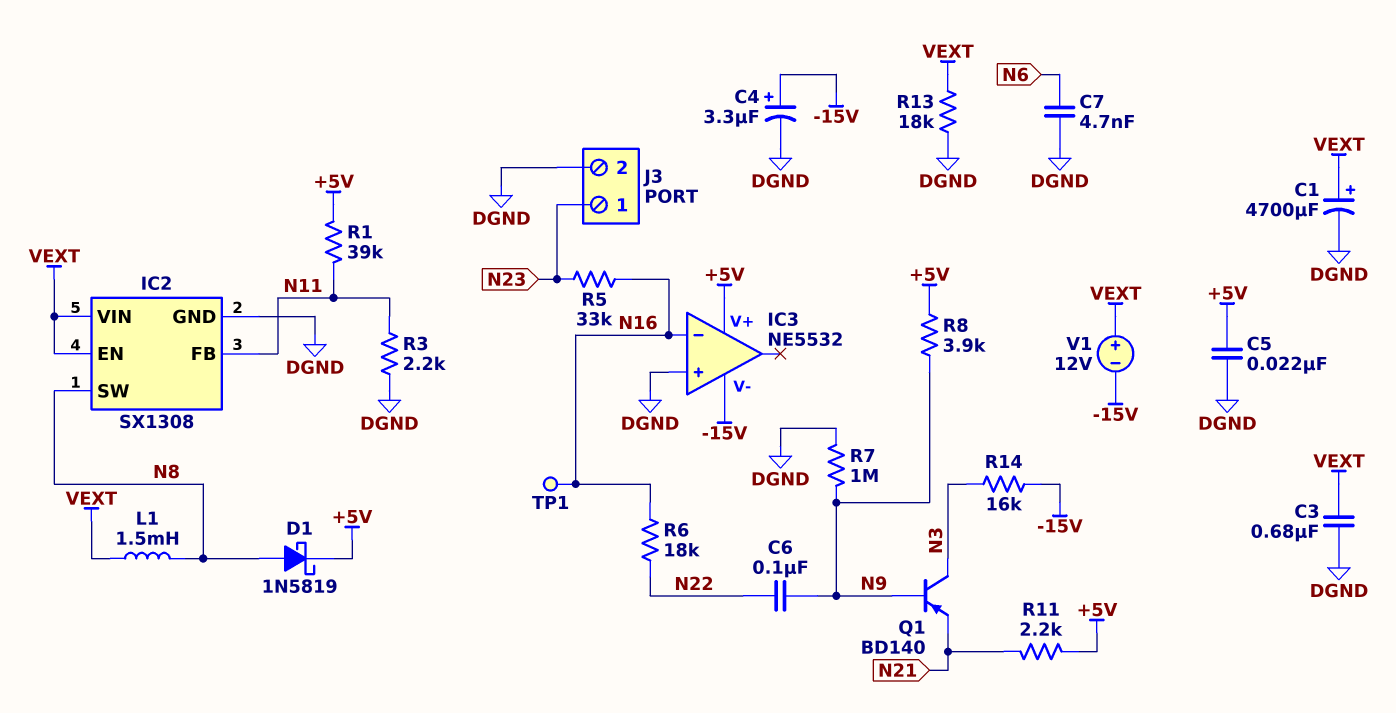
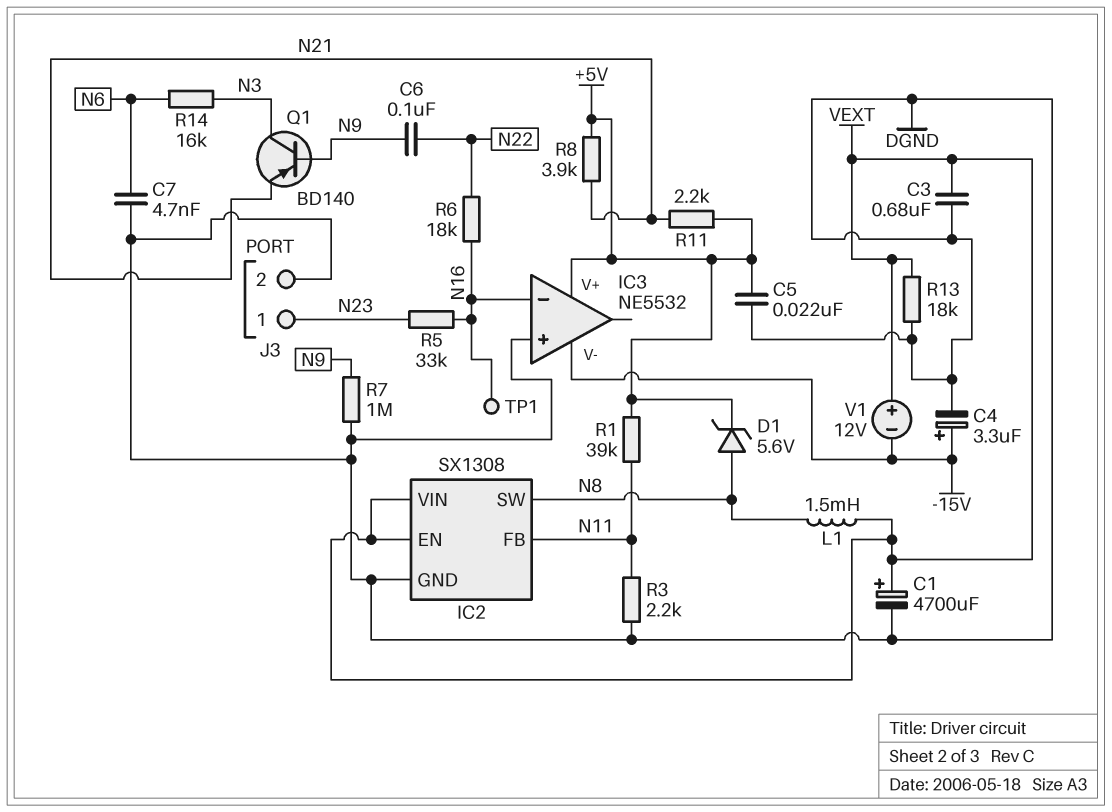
D1: schottky 1N5819 (A N8, K +5V) -> zener 5.6V (A N8, K +5V)
R8: 3.9k (+5V, N9) -> 3.9k (+5V, N21)
R14: 16k (-15V, N3) -> 16k (N3, N6)

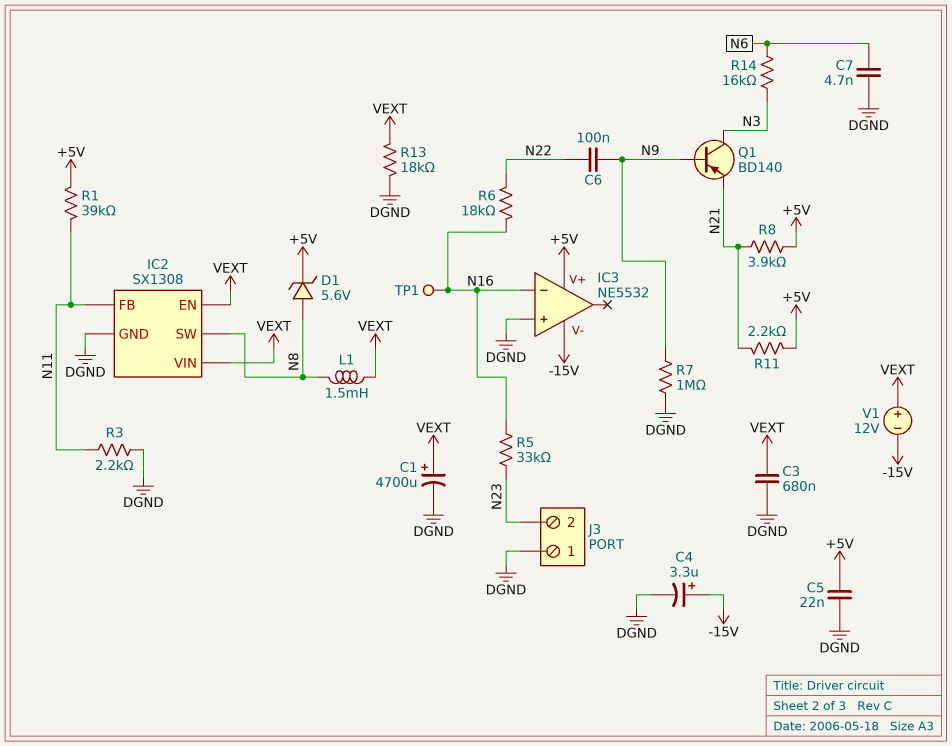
J3 pin 1: N23 -> DGND
J3 pin 2: DGND -> N23

